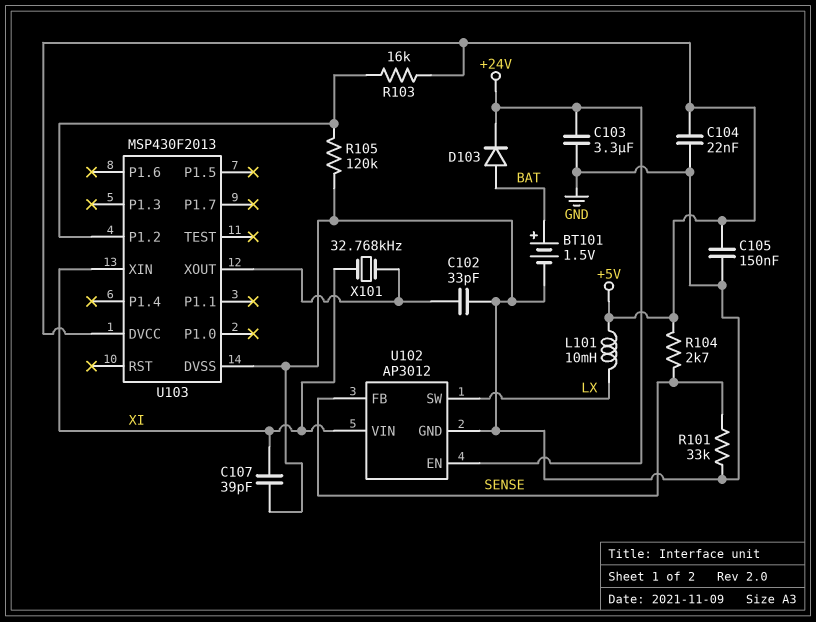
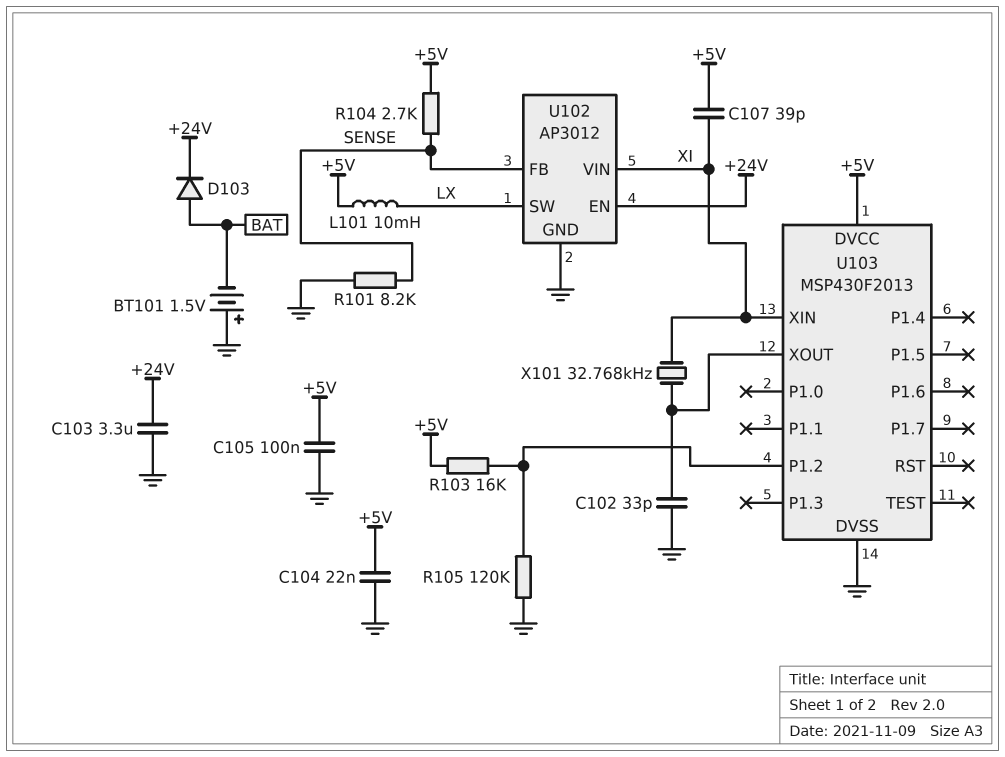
BT101: 1.5V (plus BAT, minus GND) -> 1.5V (plus GND, minus BAT)
C105: 150nF (+5V, GND) -> 100nF (+5V, GND)
C107: 39pF (GND, XI) -> 39pF (+5V, XI)
R101: 33k (GND, SENSE) -> 8.2k (GND, SENSE)

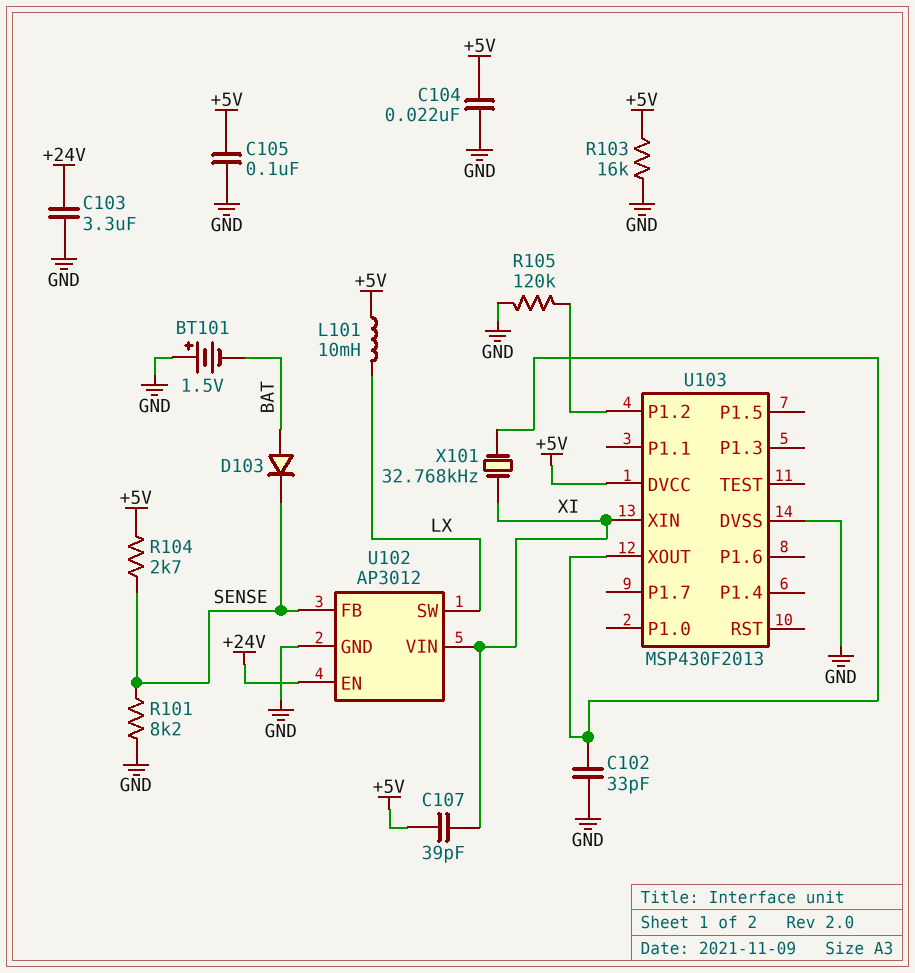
D103: diode (A BAT, K +24V) -> diode (A BAT, K SENSE)
R103: 16k (+5V, U103/P1.2) -> 16k (+5V, GND)

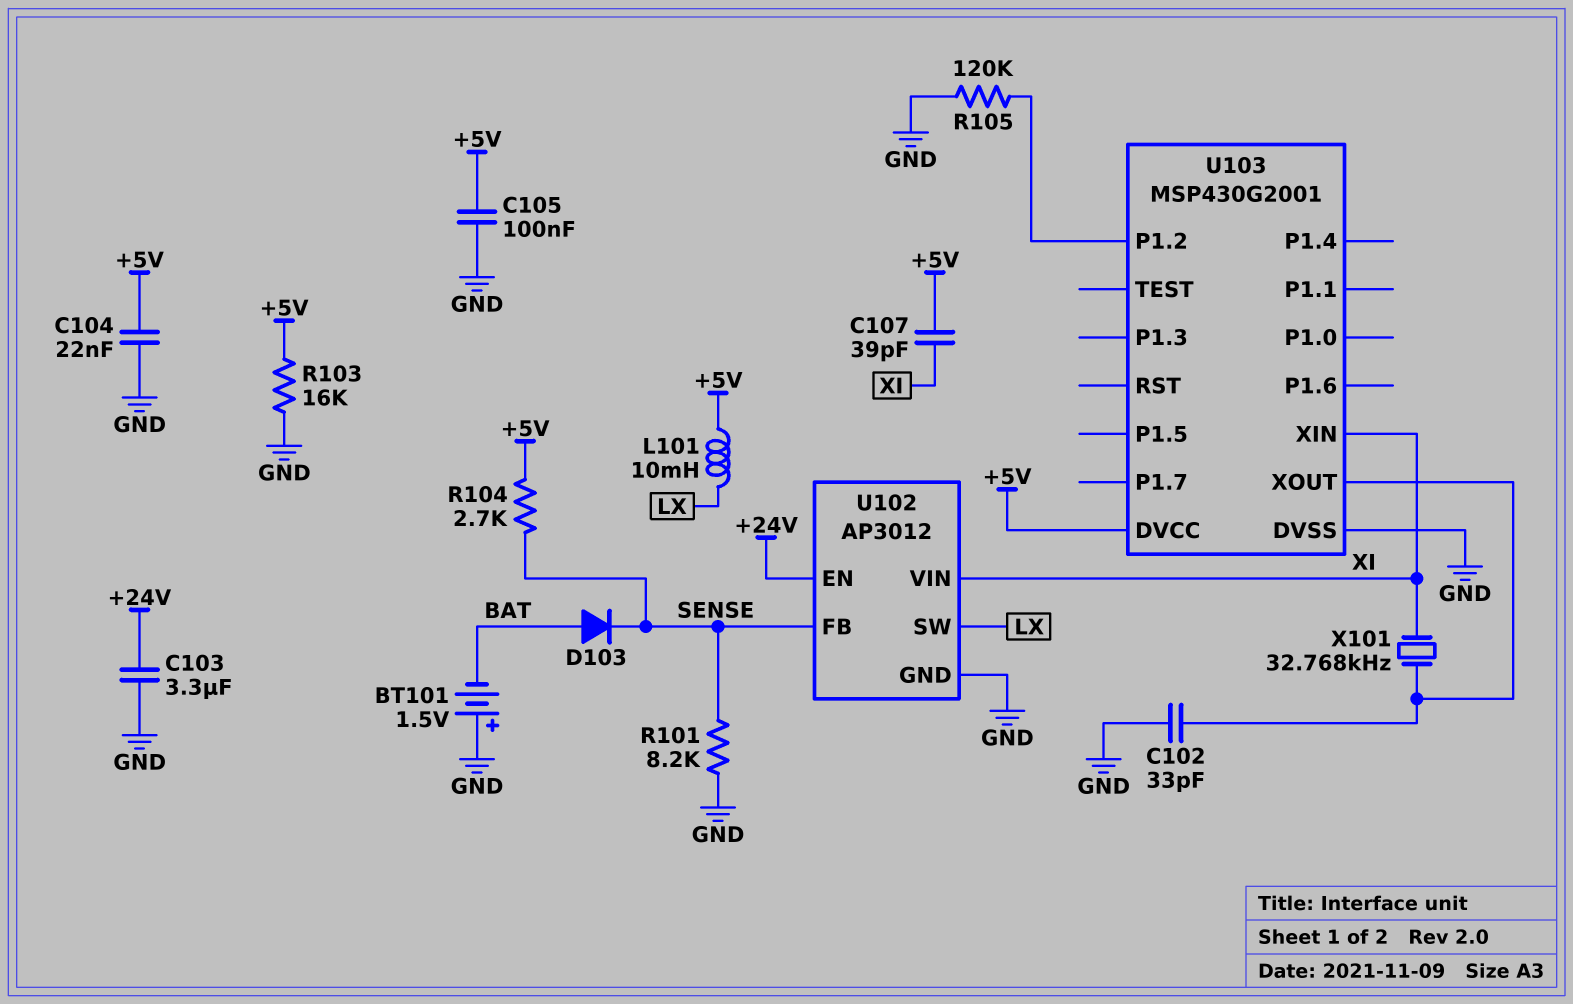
U103: MSP430F2013 -> MSP430G2001

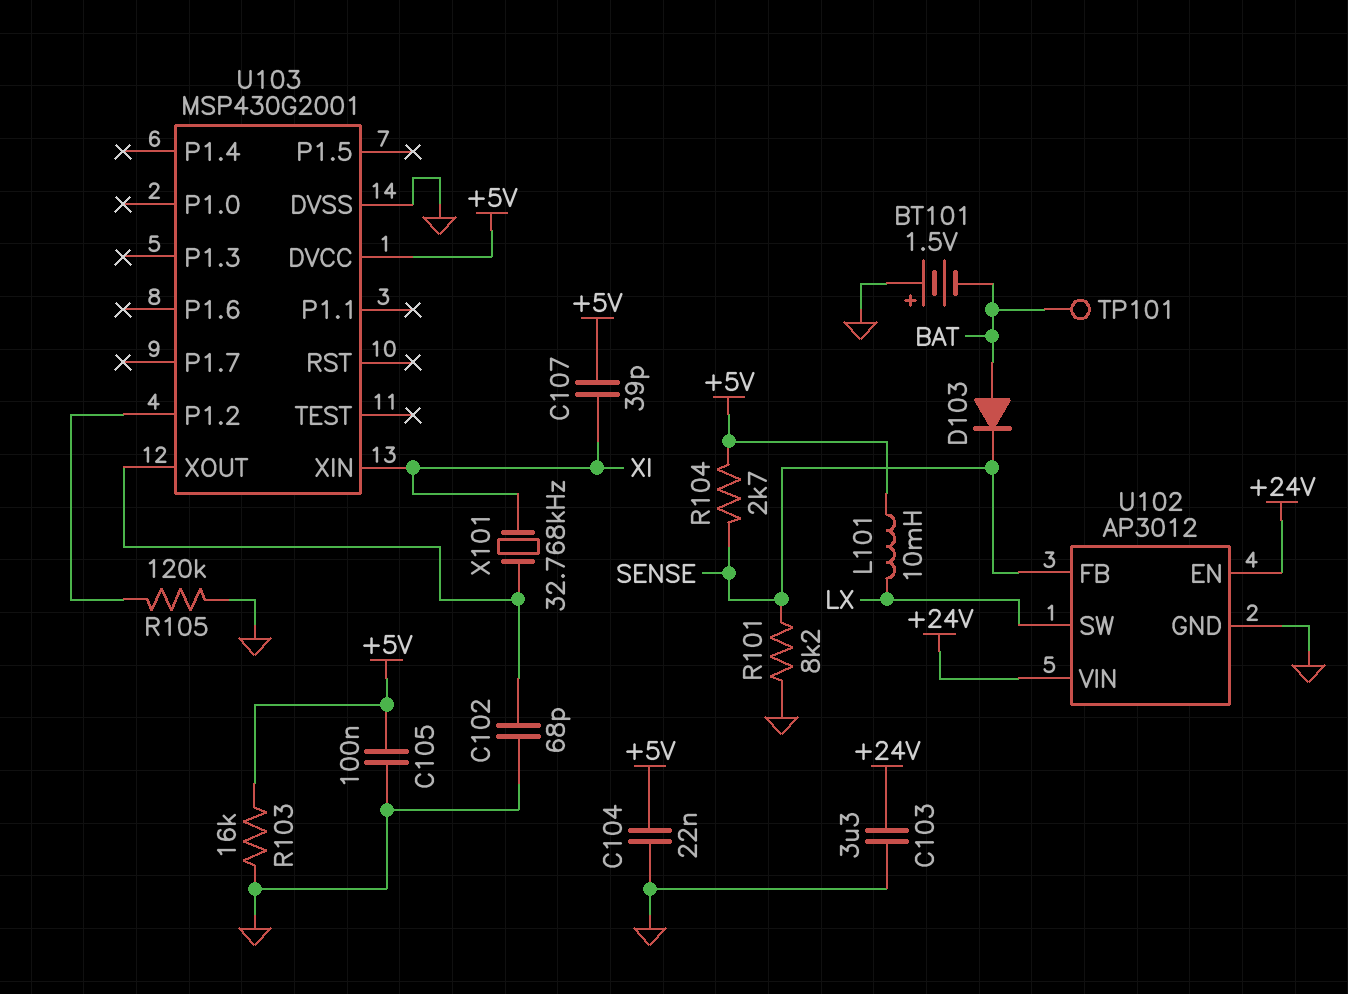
C102: 33pF (GND, U103/XOUT) -> 68pF (GND, U103/XOUT)
TP101: none -> test point (BAT)
U102 pin VIN: XI -> +24V

